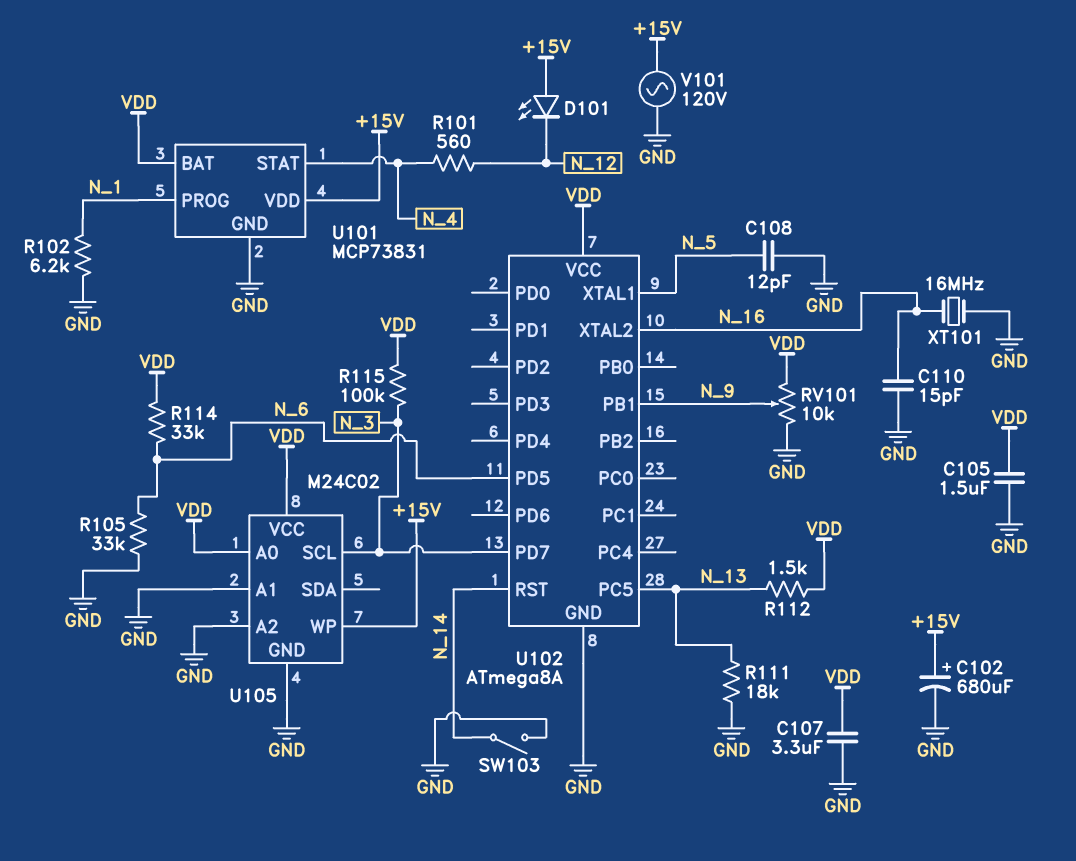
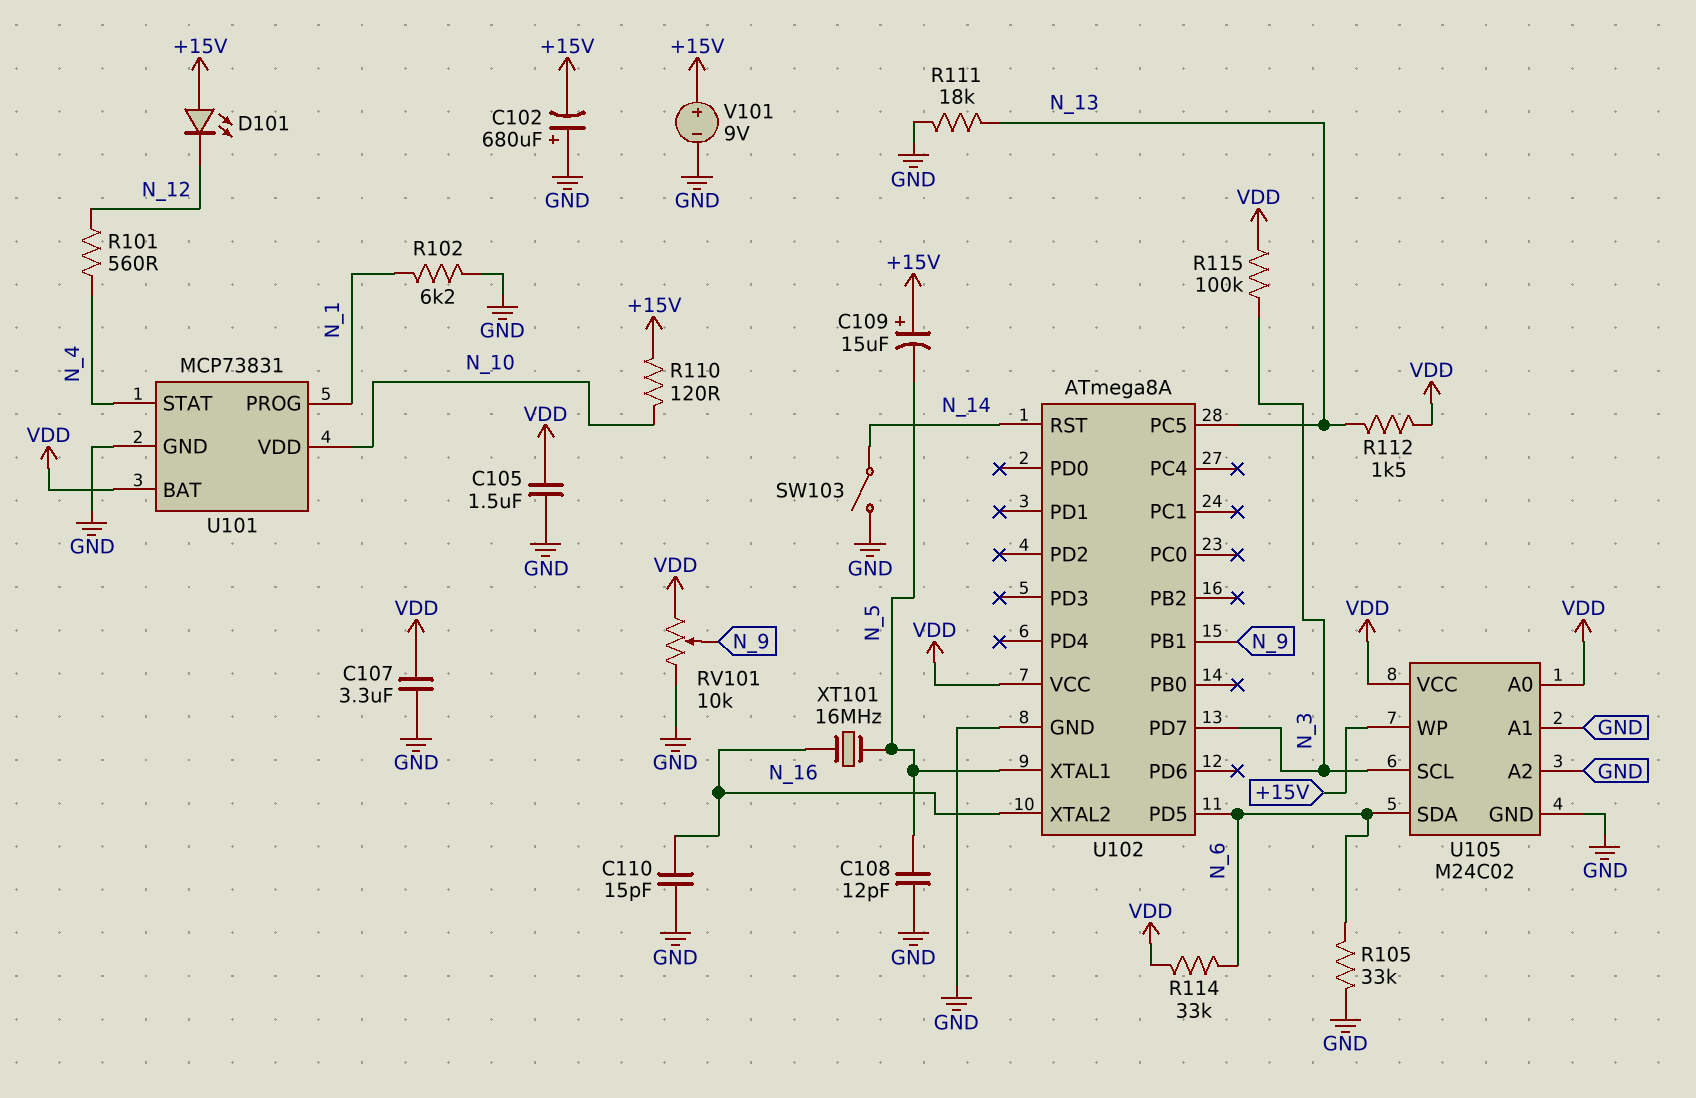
C102: 680uF (plus +15V, minus GND) -> 680uF (plus GND, minus +15V)
C109: none -> 15uF (plus +15V, minus N_5)
R110: none -> 120 (+15V, N_10)
U101 pin VDD: +15V -> N_10
U105 pin SDA: none -> N_6
V101: AC 120V (+15V, GND) -> 9V (plus +15V, minus GND)
XT101: 16MHz (GND, N_16) -> 16MHz (N_5, N_16)

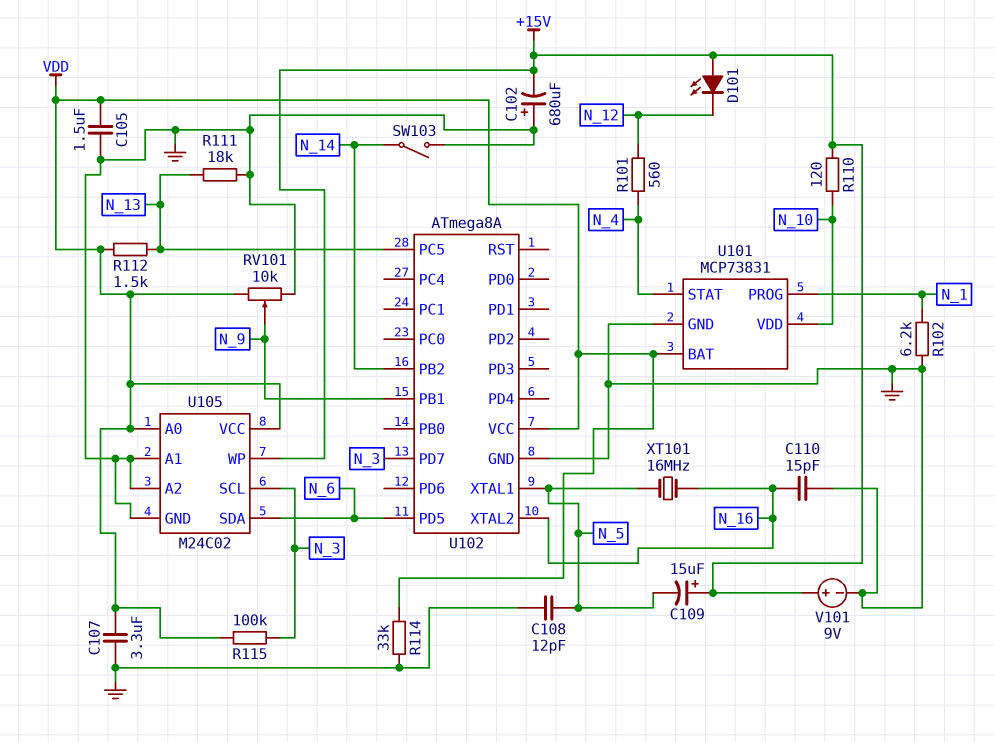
R105: 33k (GND, N_6) -> none
R114: 33k (N_6, VDD) -> 33k (GND, VDD)
U102 pin PB2: none -> N_14
U102 pin RST: N_14 -> none

